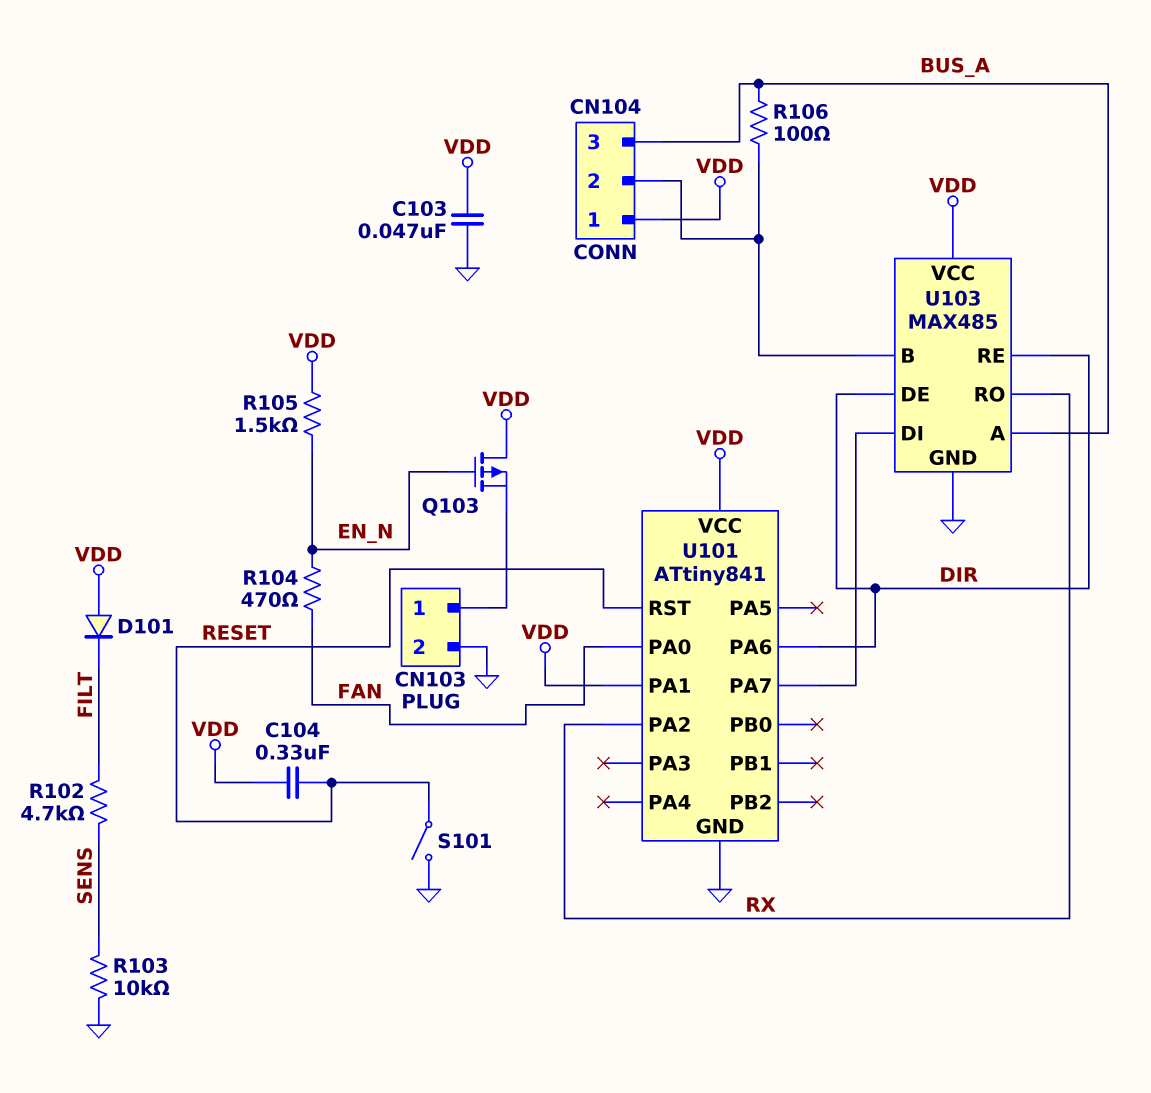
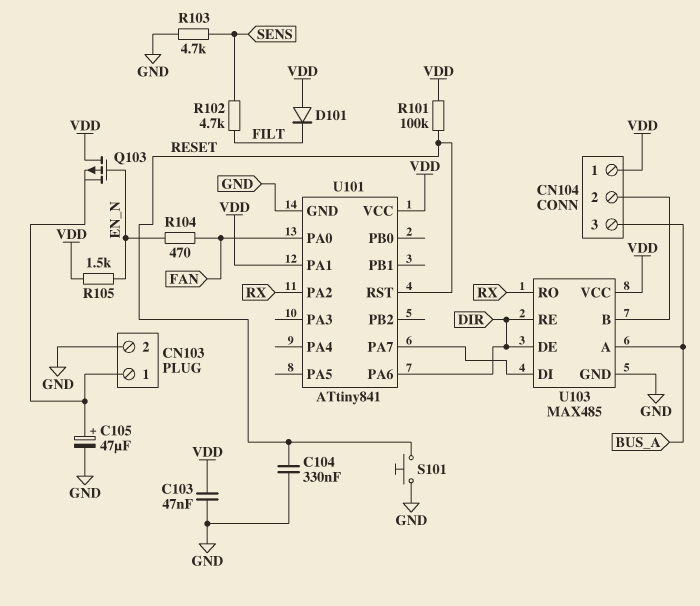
C104: 330nF (RESET, VDD) -> 330nF (GND, RESET)
C105: none -> 47uF (plus CN103/1, minus GND)
R101: none -> 100k (RESET, VDD)
R103: 10k (GND, SENS) -> 4.7k (GND, SENS)
R106: 100 (BUS_A, CN104/2) -> none
S101: switch (GND, RESET) -> button (GND, RESET)

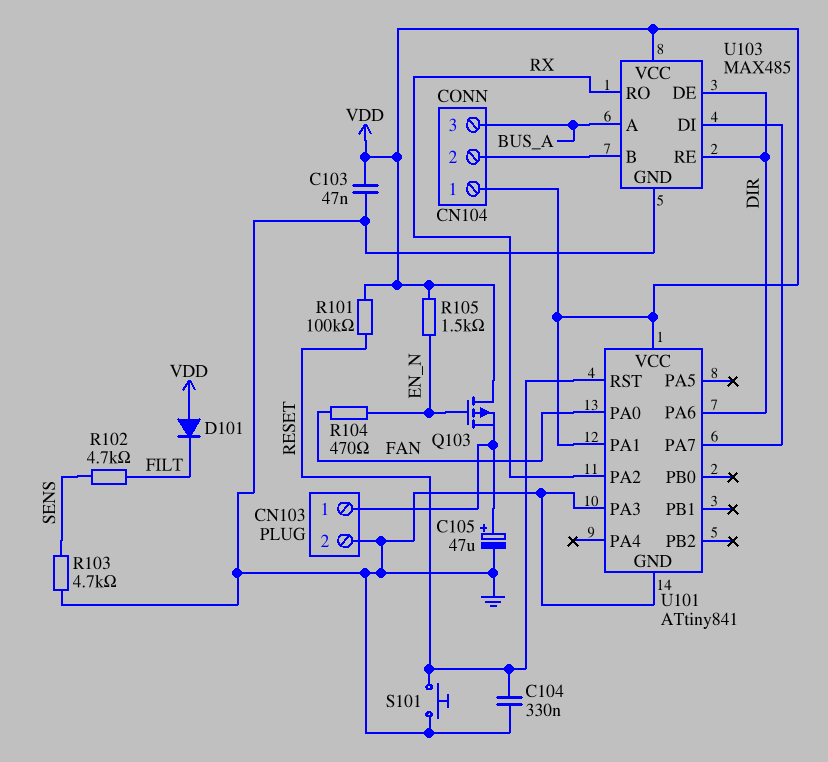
U101 pin PA3: none -> GND

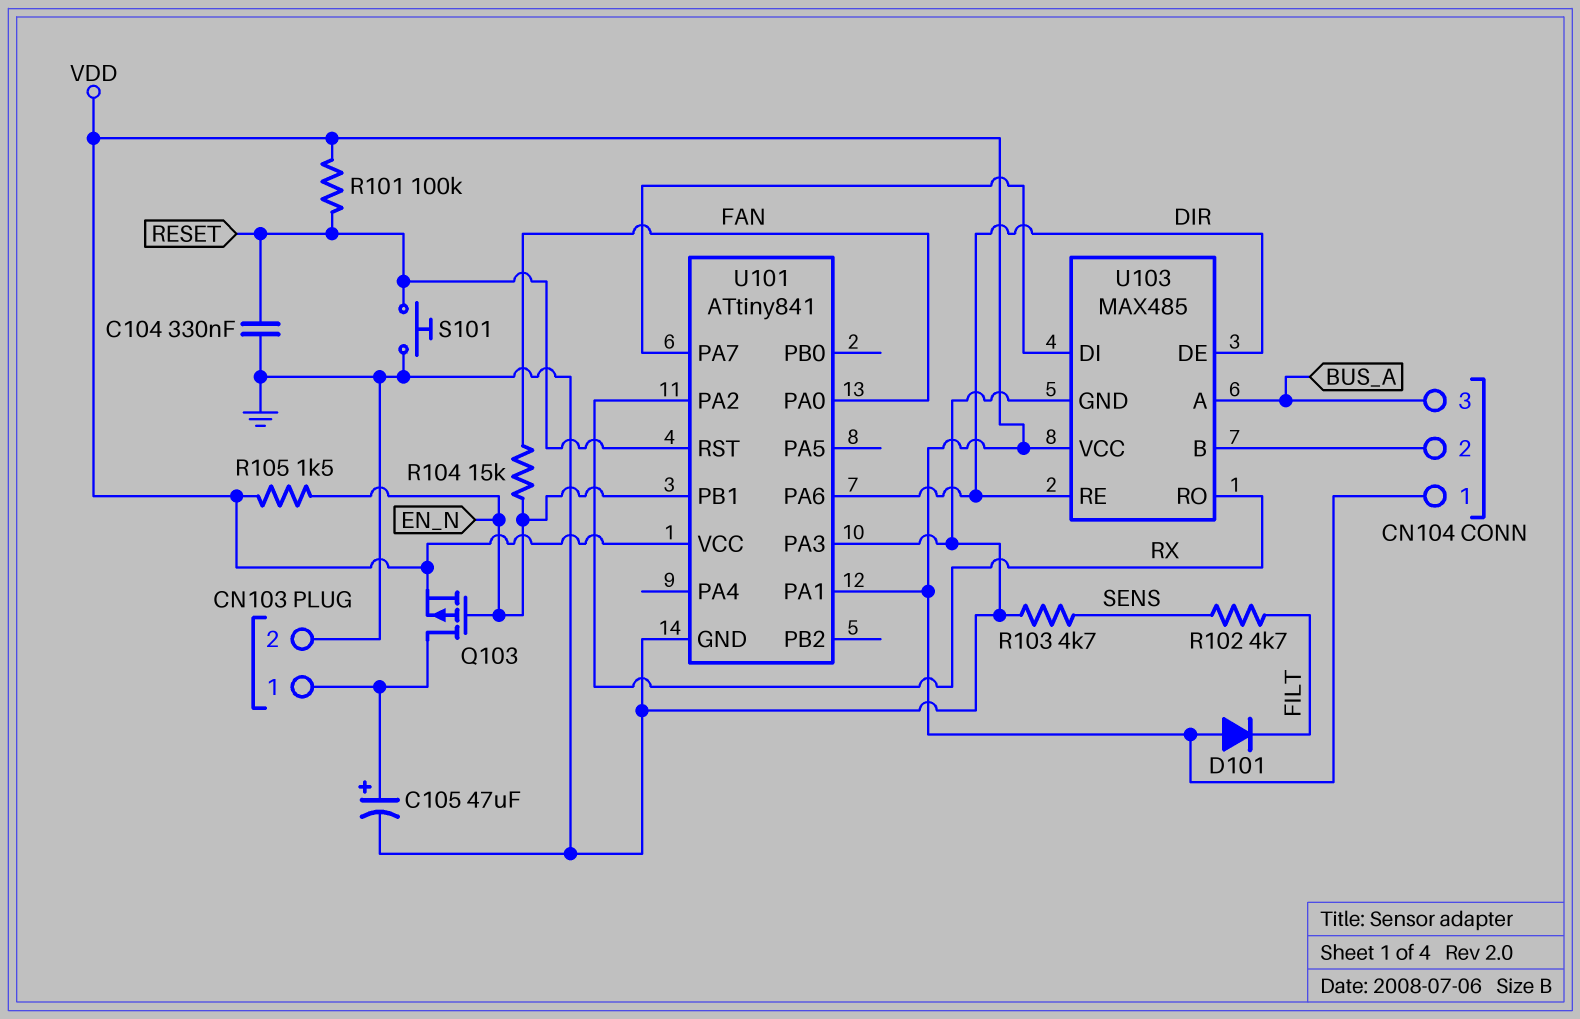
C103: 47nF (GND, VDD) -> none
Q103: PMOS (G EN_N, D VDD, S CN103/1) -> PMOS (G EN_N, D CN103/1, S VDD)
R104: 470 (EN_N, FAN) -> 15k (EN_N, FAN)
U101 pin PB1: none -> EN_N

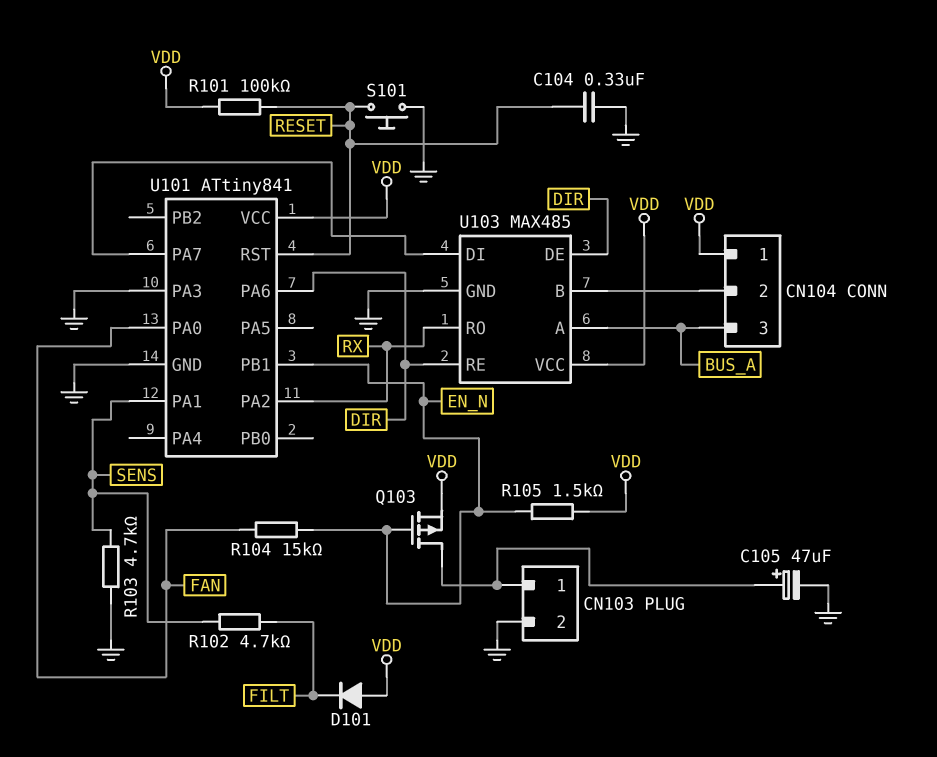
U101 pin PA1: VDD -> SENS

